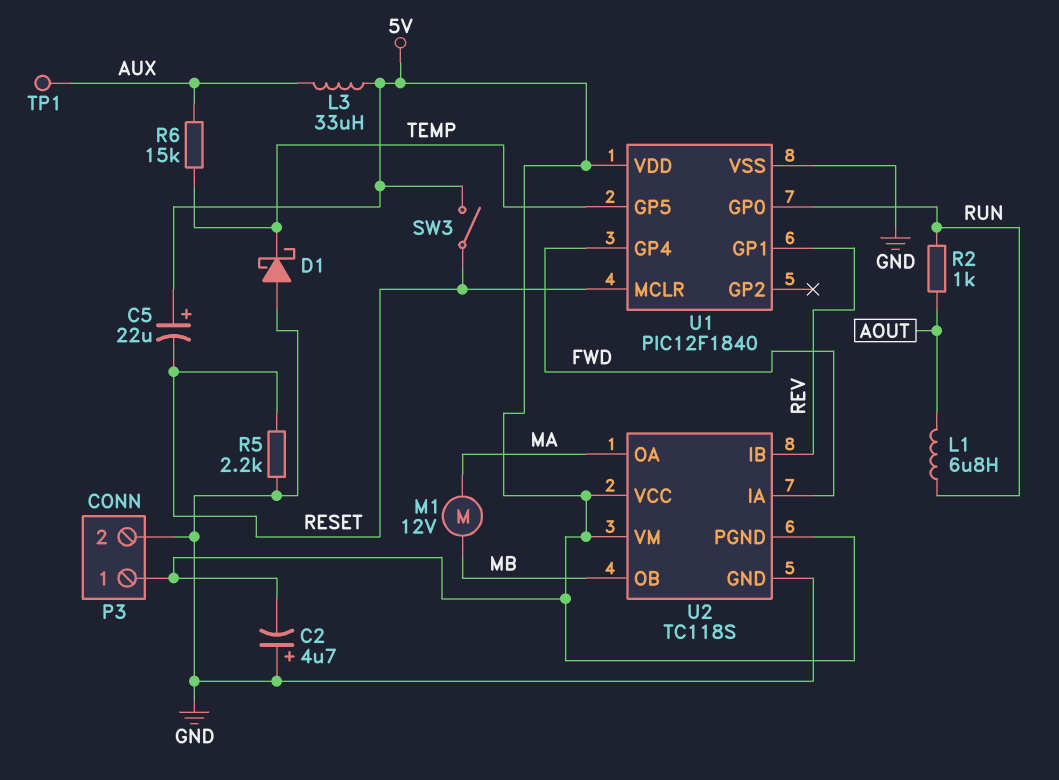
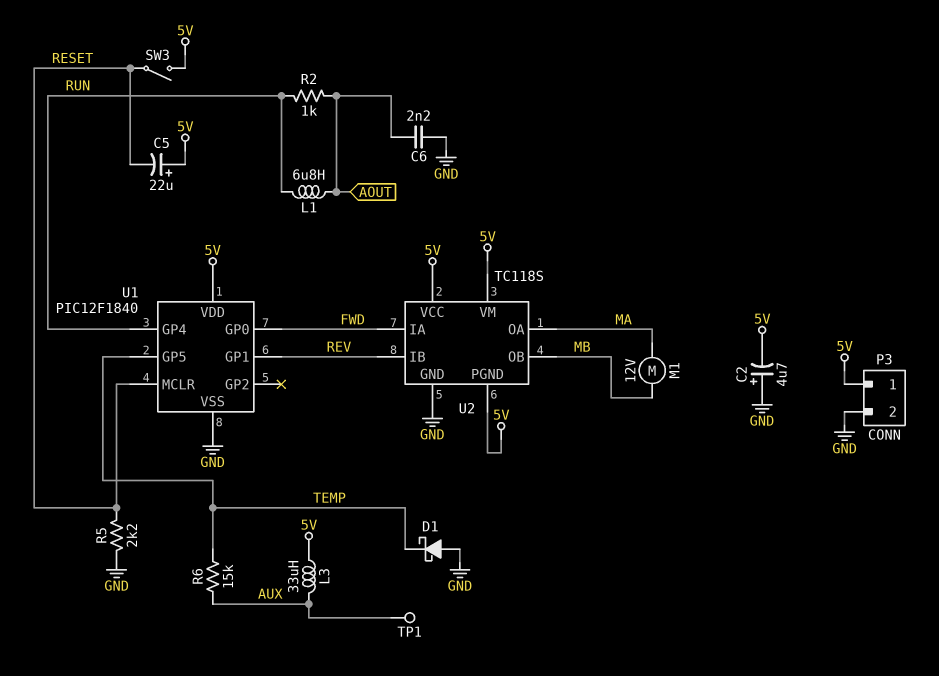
C6: none -> 2.2nF (AOUT, GND)
U1 pin GP0: RUN -> FWD
U1 pin GP4: FWD -> RUN

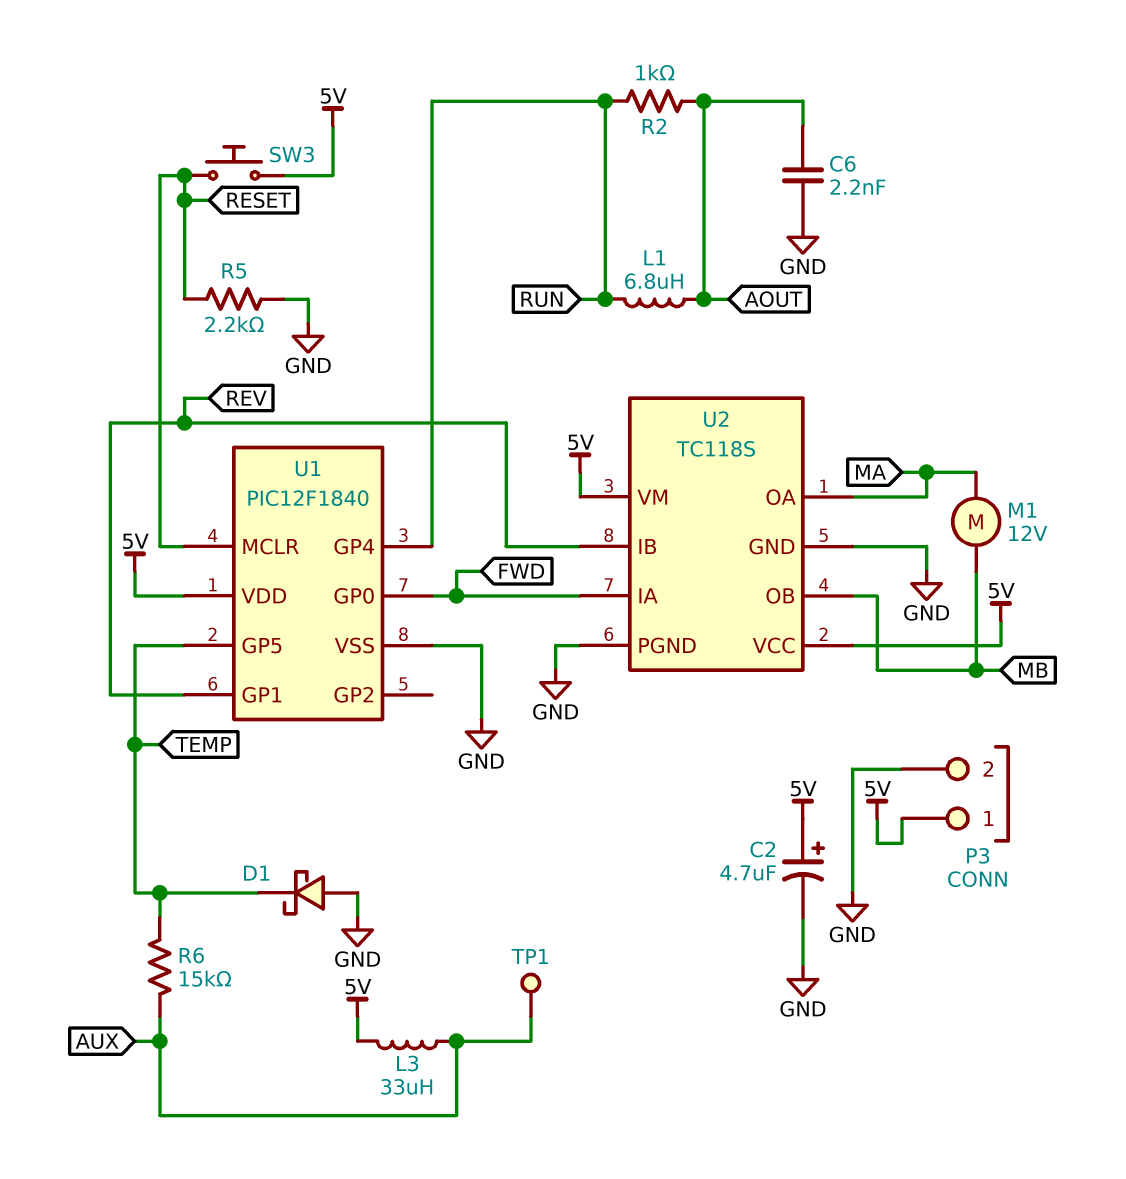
C2: 4.7uF (plus GND, minus 5V) -> 4.7uF (plus 5V, minus GND)
C5: 22uF (plus 5V, minus RESET) -> none
SW3: switch (5V, RESET) -> button (5V, RESET)
U2 pin PGND: 5V -> GND

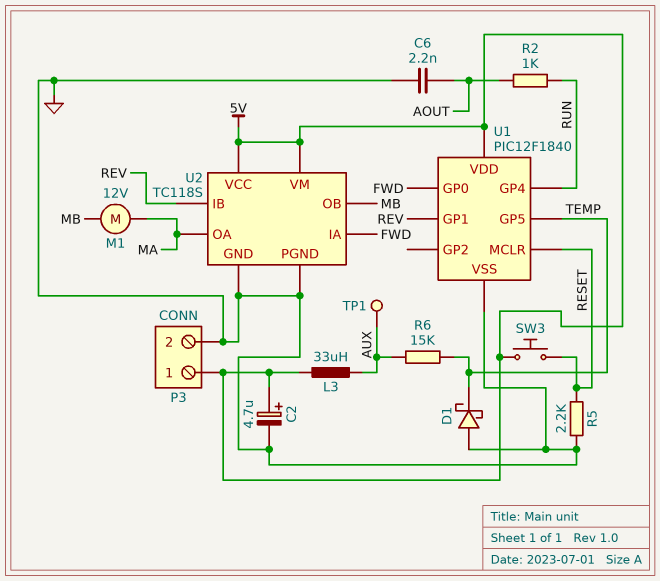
L1: 6.8uH (AOUT, RUN) -> none

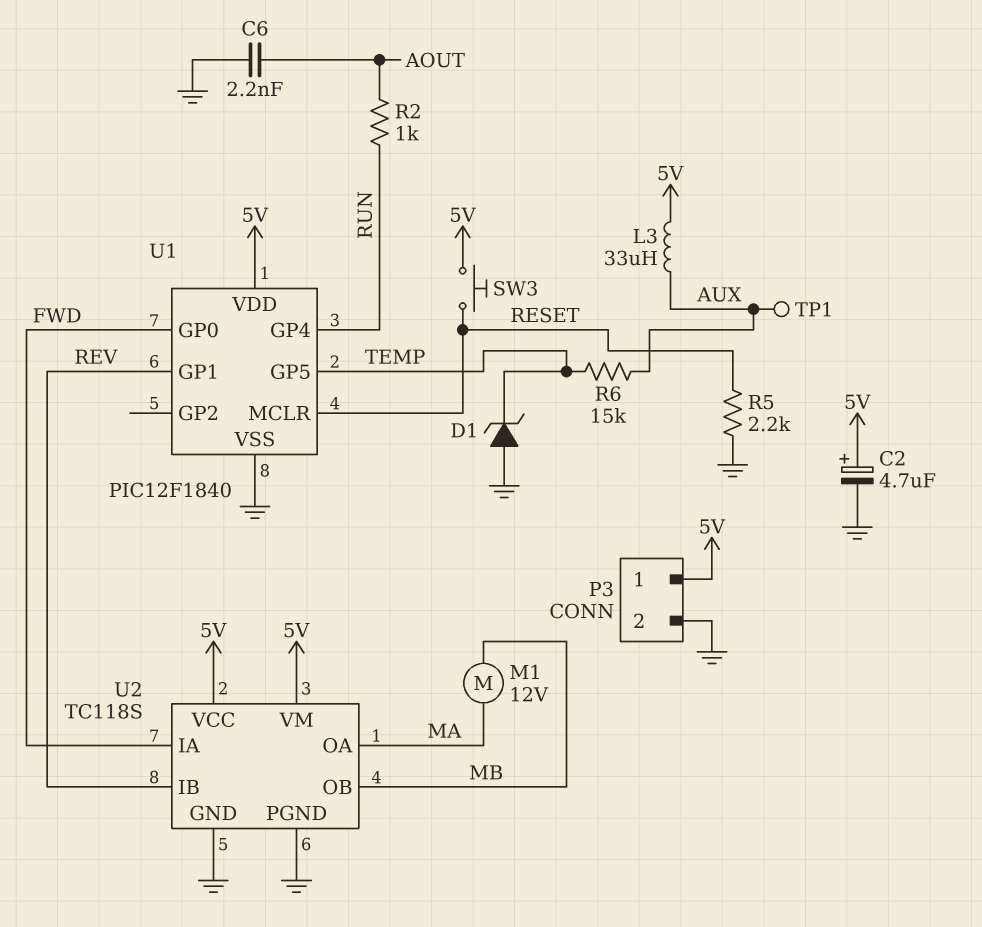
D1: schottky (A GND, K TEMP) -> zener (A GND, K TEMP)

